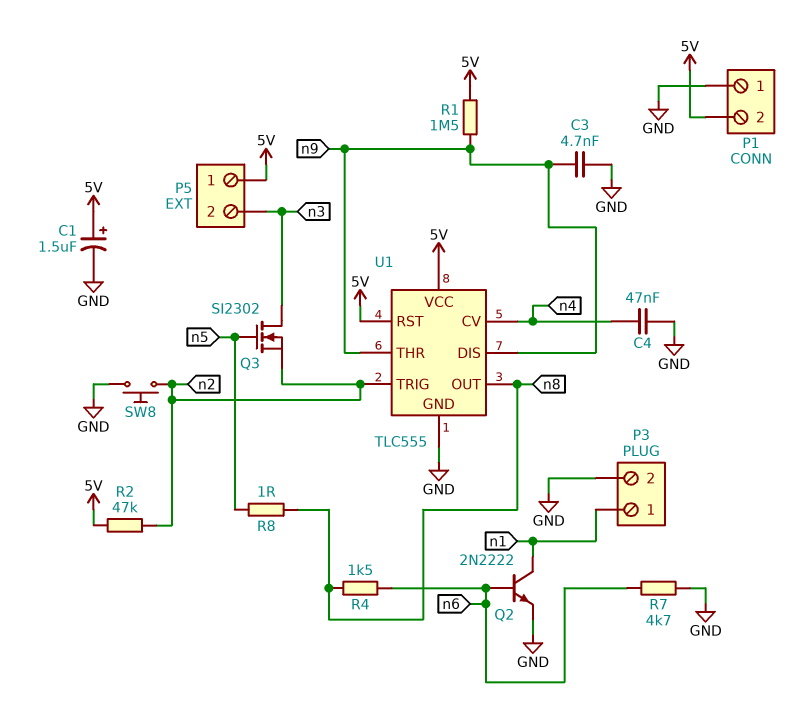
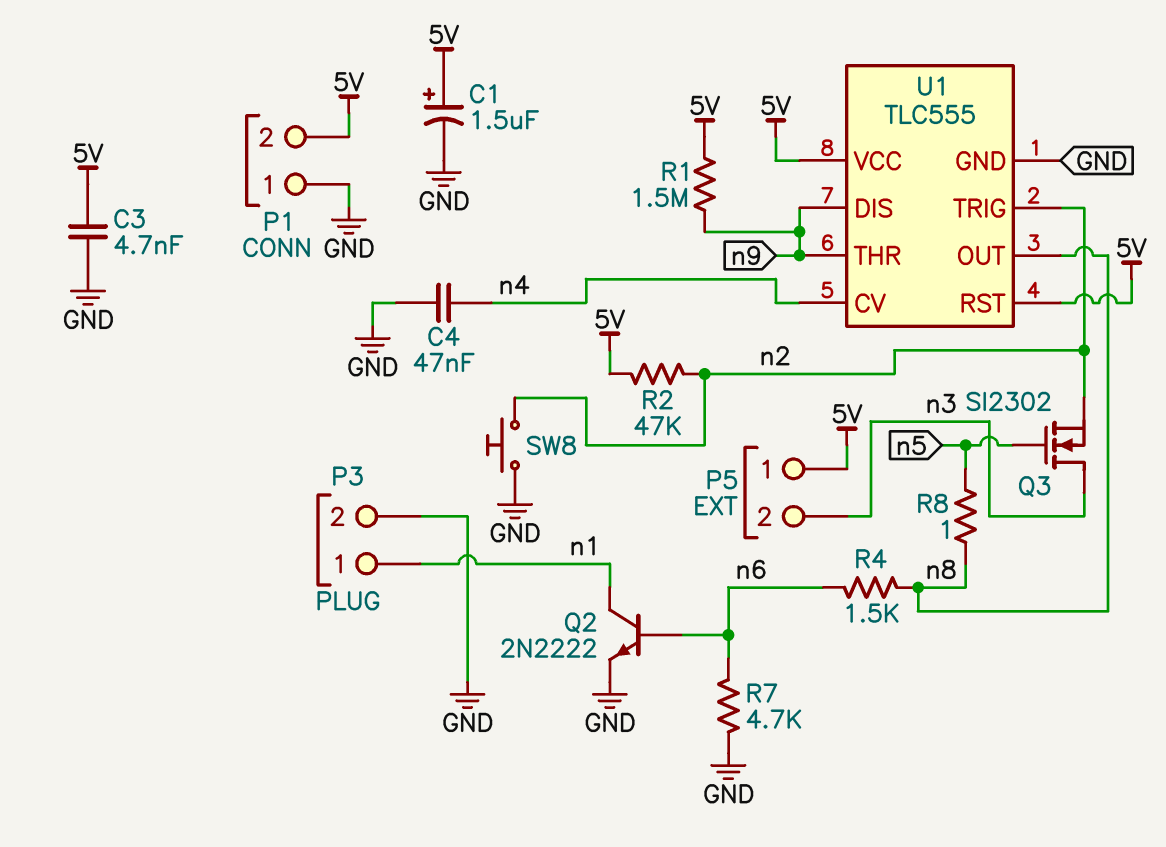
C3: 4.7nF (GND, n9) -> 4.7nF (5V, GND)

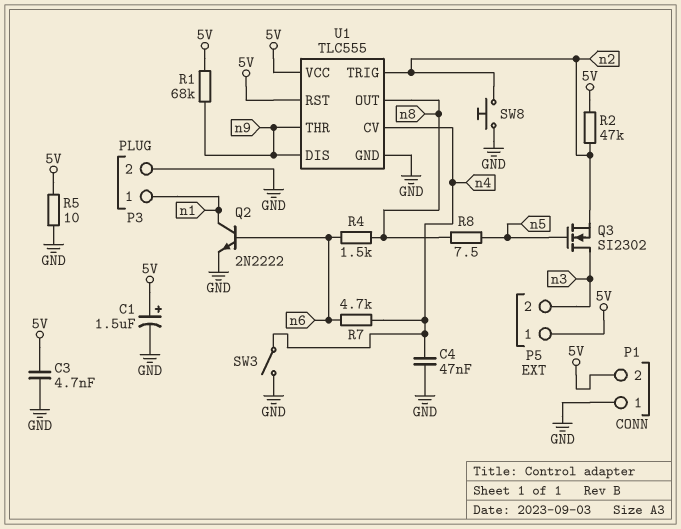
R1: 1.5M (5V, n9) -> 68k (5V, n9)
R5: none -> 10 (5V, GND)
R7: 4.7k (GND, n6) -> 4.7k (n4, n6)
R8: 1 (n5, n8) -> 7.5 (n5, n8)
SW3: none -> switch (GND, n4)

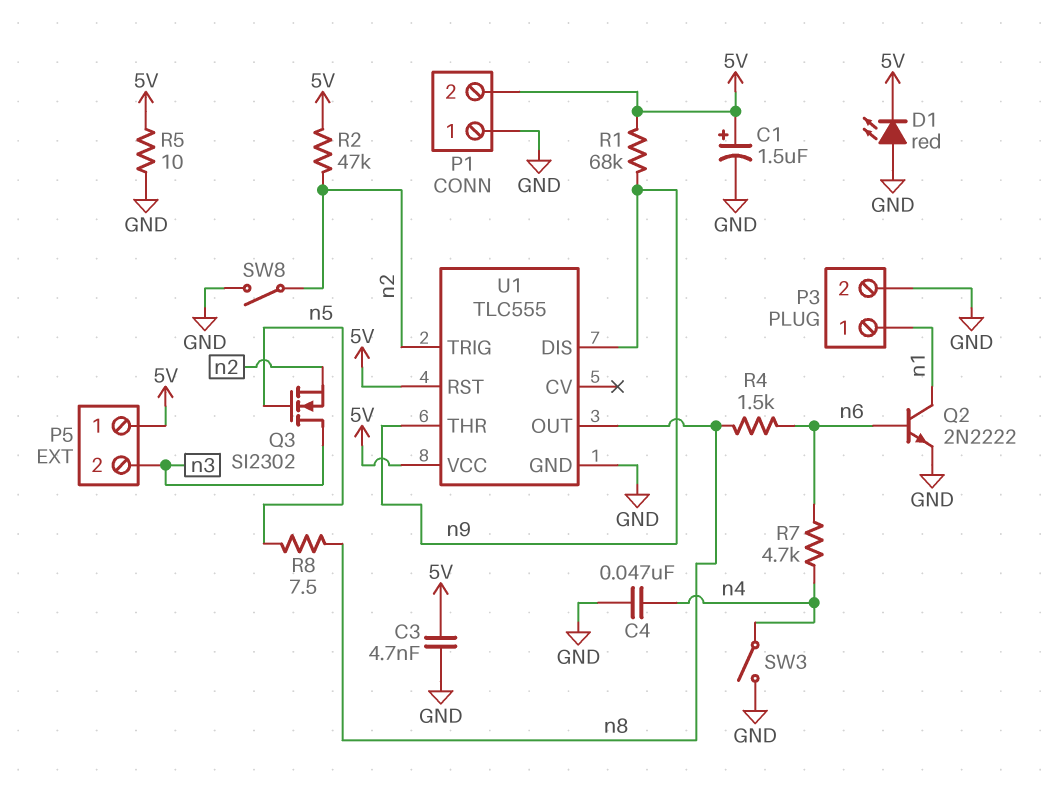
D1: none -> LED red (A GND, K 5V)
SW8: button (GND, n2) -> switch (GND, n2)
U1 pin CV: n4 -> none

